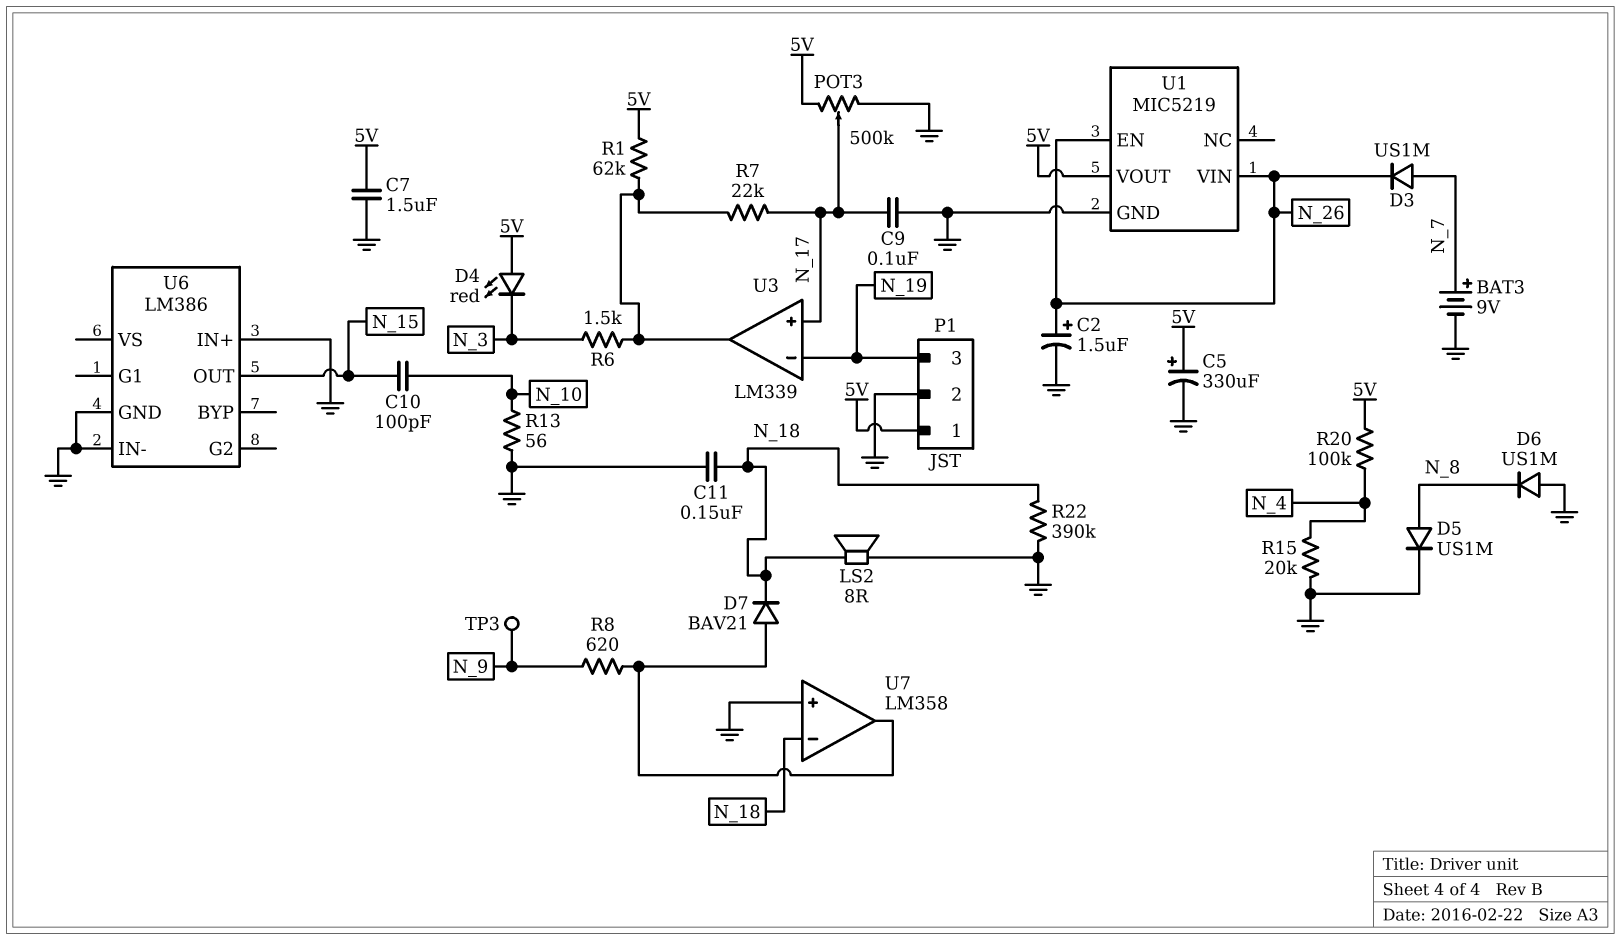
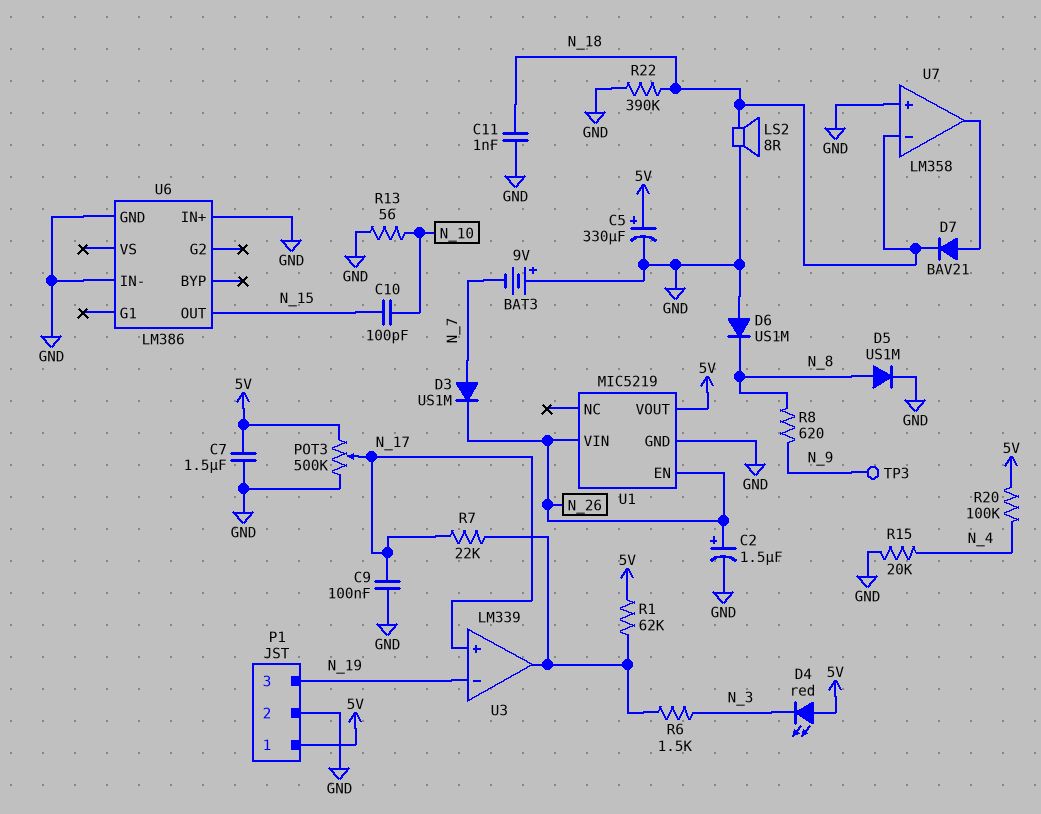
BAT3: 9V (plus N_7, minus GND) -> 9V (plus GND, minus N_7)
C11: 150nF (GND, N_18) -> 1nF (GND, N_18)
R8: 620 (N_9, U7/out) -> 620 (N_8, N_9)

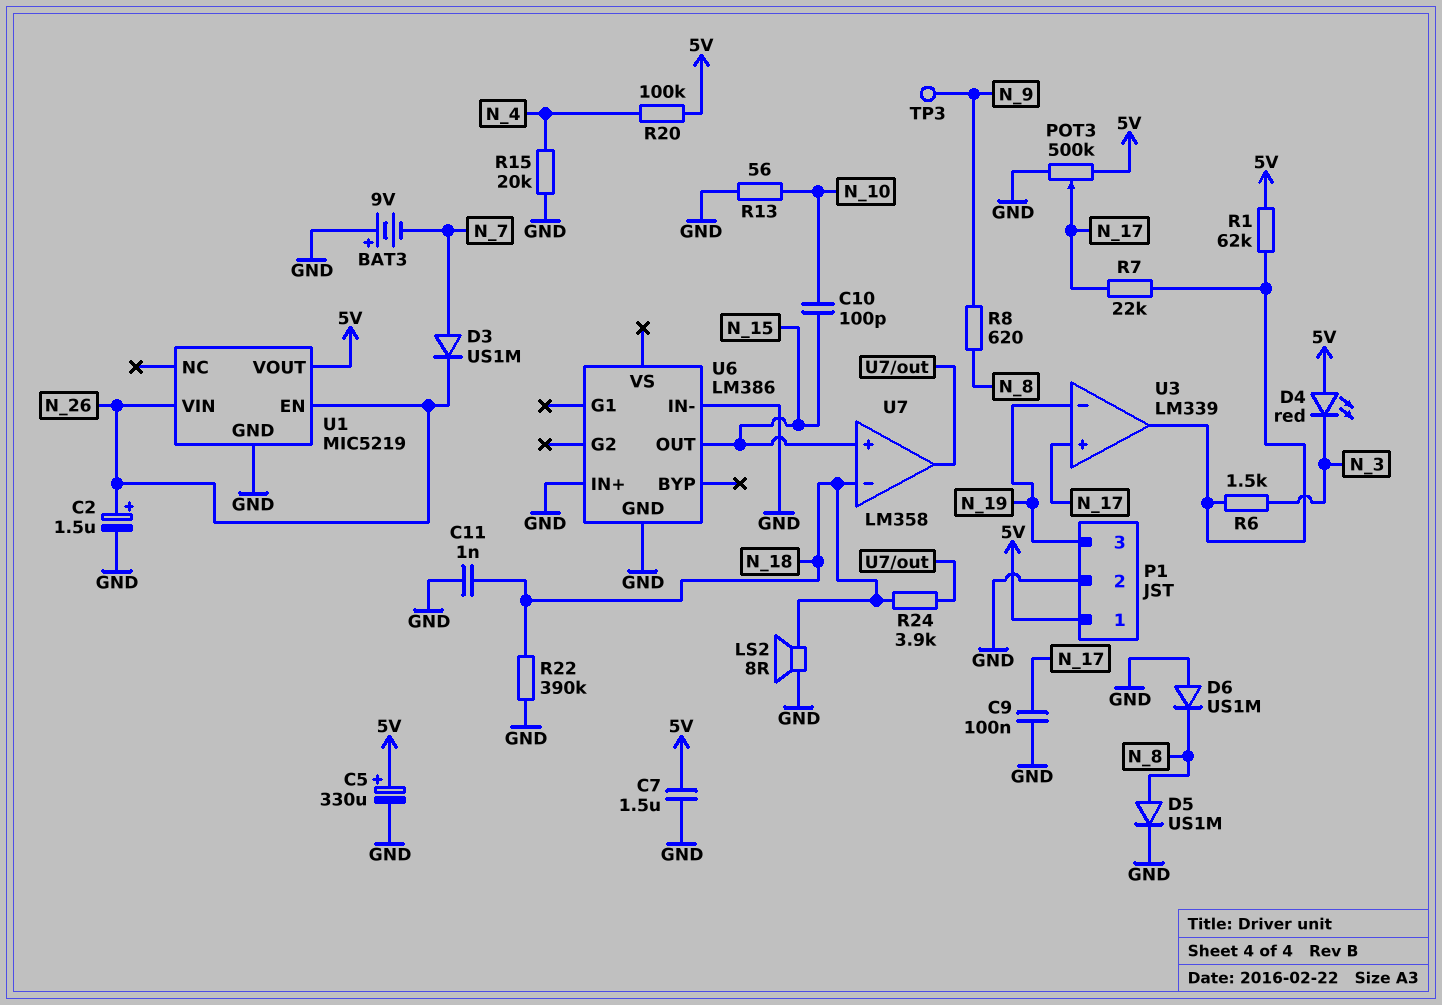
D7: diode BAV21 (A U7/out, K N_18) -> none
R24: none -> 3.9k (N_18, U7/out)
U7 pin in+: GND -> N_15

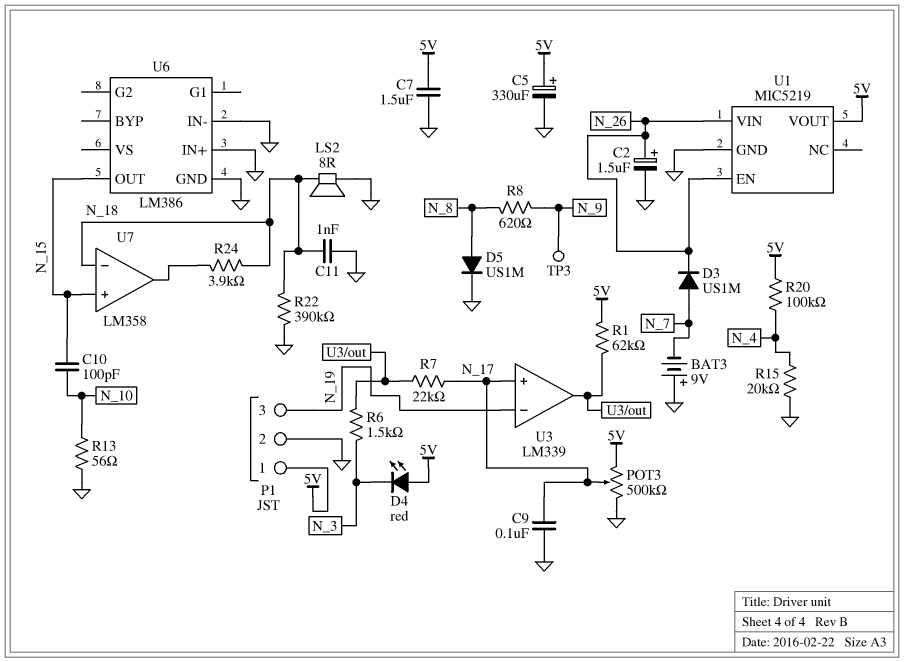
D6: diode US1M (A GND, K N_8) -> none

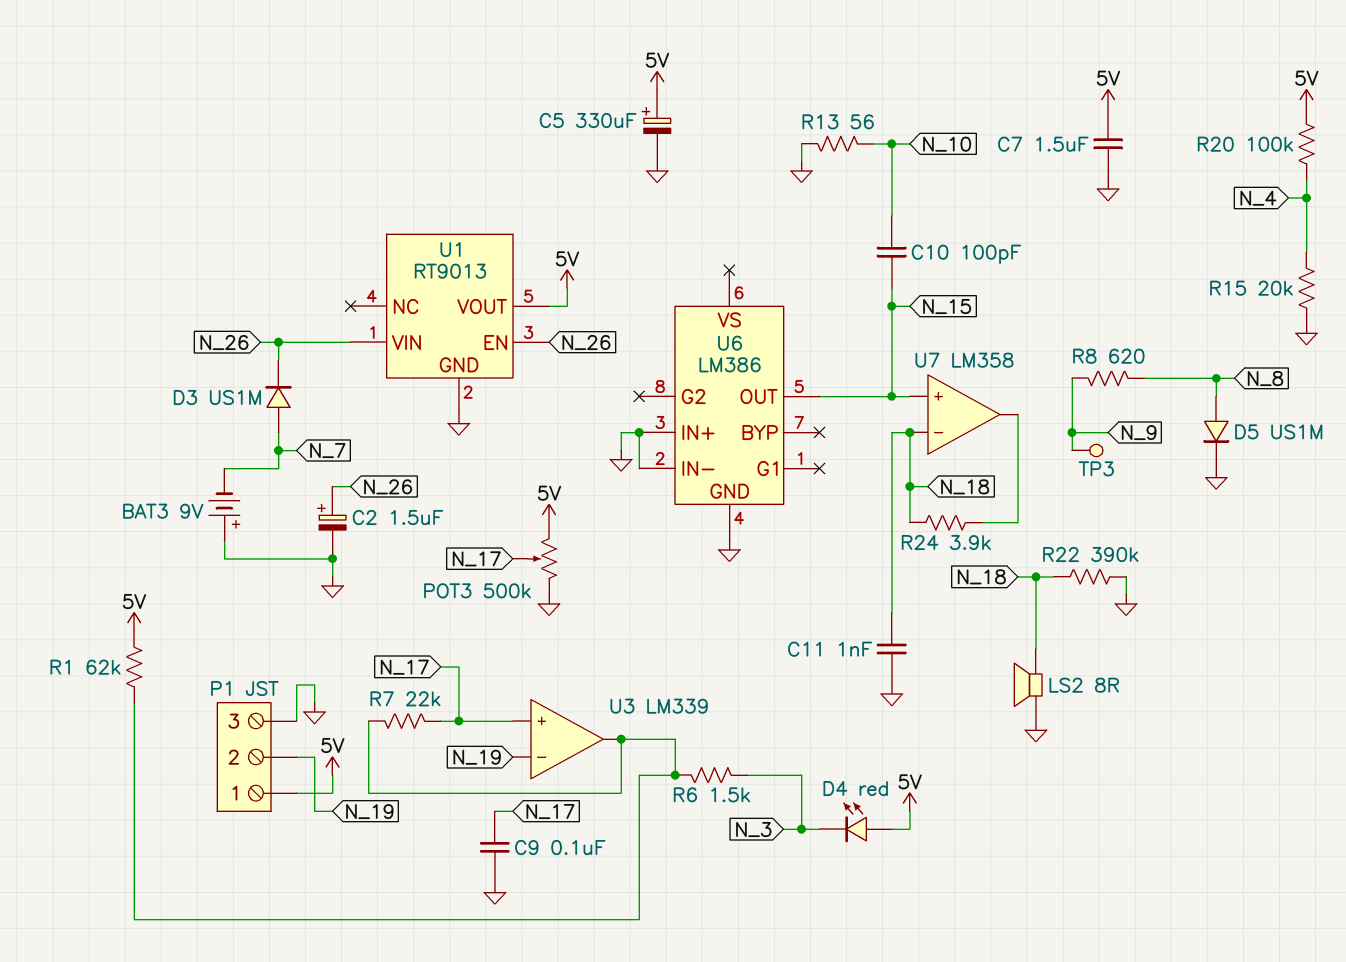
P1 pin 2: GND -> N_19
P1 pin 3: N_19 -> GND
U1: MIC5219 -> RT9013

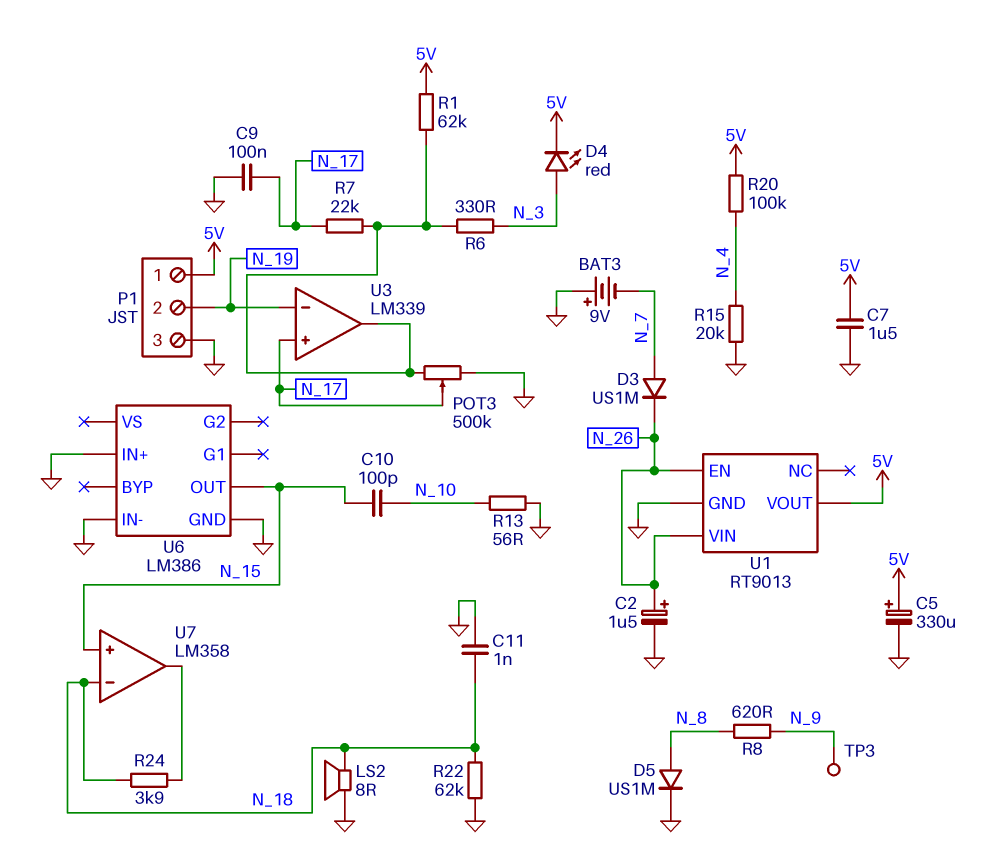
D4: LED red (A 5V, K N_3) -> LED red (A N_3, K 5V)
POT3: 500k (5V, GND, wiper N_17) -> 500k (GND, U3/out, wiper N_17)
R6: 1.5k (N_3, U3/out) -> 330 (N_3, U3/out)
R22: 390k (GND, N_18) -> 62k (GND, N_18)

